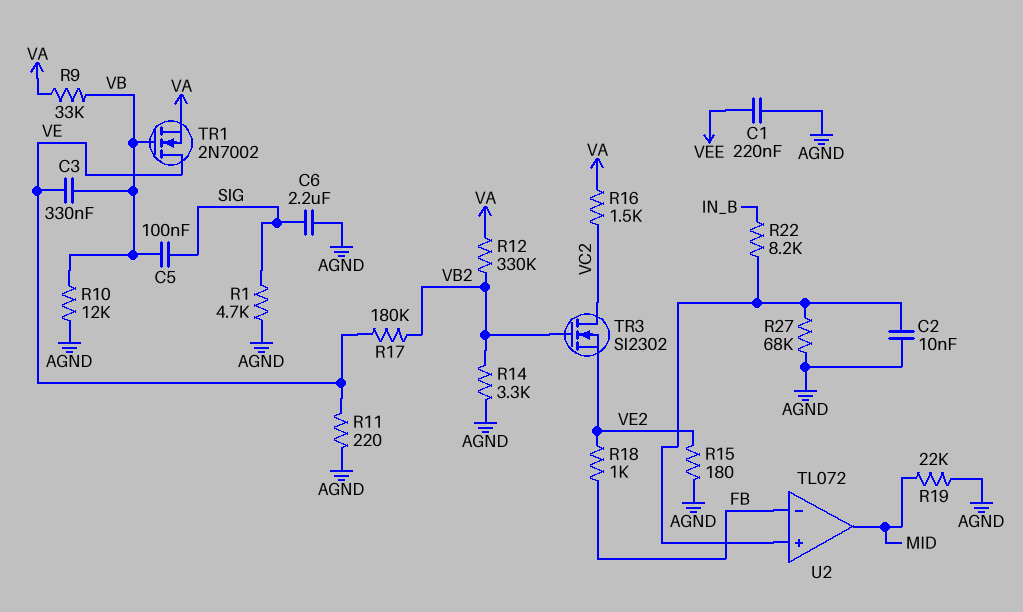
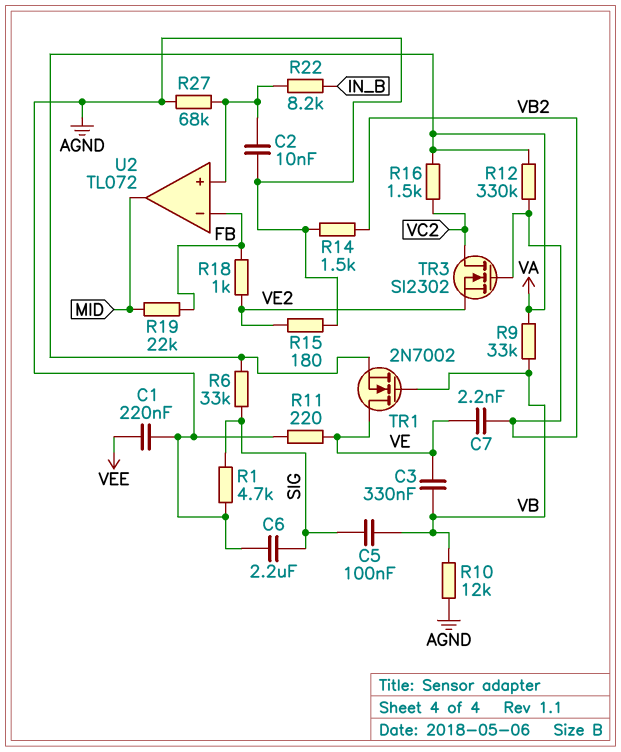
C7: none -> 2.2nF (VB2, VE)
R6: none -> 33k (SIG, VA)
R14: 3.3k (AGND, VB2) -> 1.5k (AGND, VB2)
R17: 180k (VB2, VE) -> none
R19: 22k (AGND, MID) -> 22k (FB, MID)

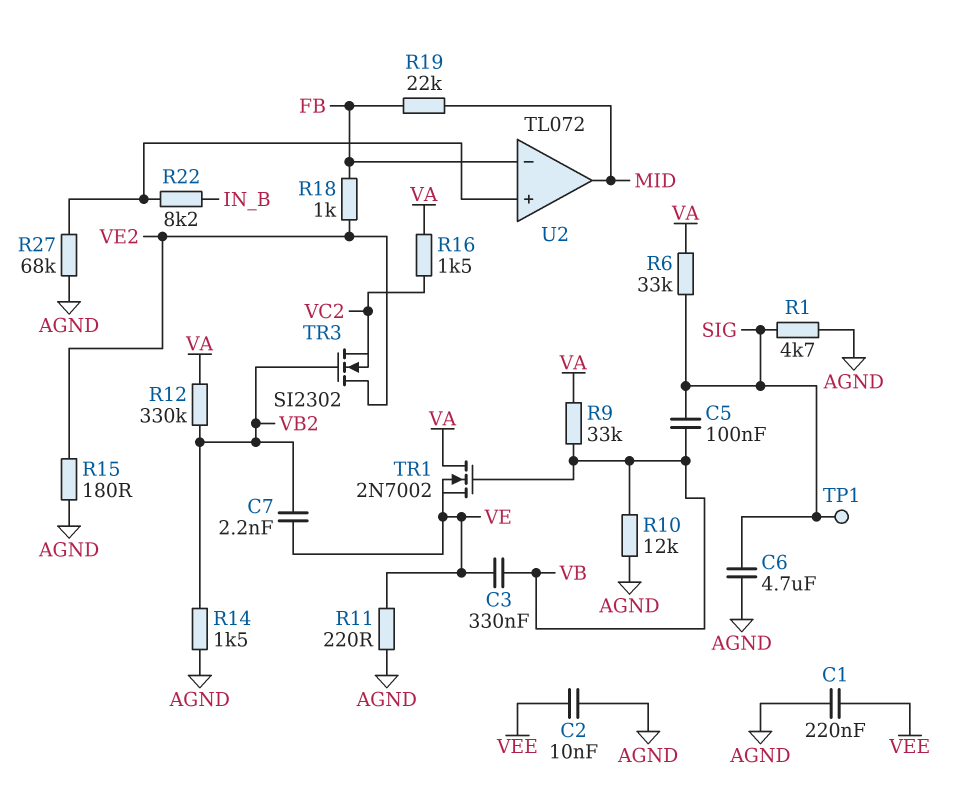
C2: 10nF (AGND, U2/in+) -> 10nF (AGND, VEE)
C6: 2.2uF (AGND, SIG) -> 4.7uF (AGND, SIG)
TP1: none -> test point (SIG)
TR1: NMOS 2N7002 (G VB, D VE, S VA) -> NMOS 2N7002 (G VB, D VA, S VE)
TR3: NMOS SI2302 (G VB2, D VC2, S VE2) -> NMOS SI2302 (G VB2, D VE2, S VC2)

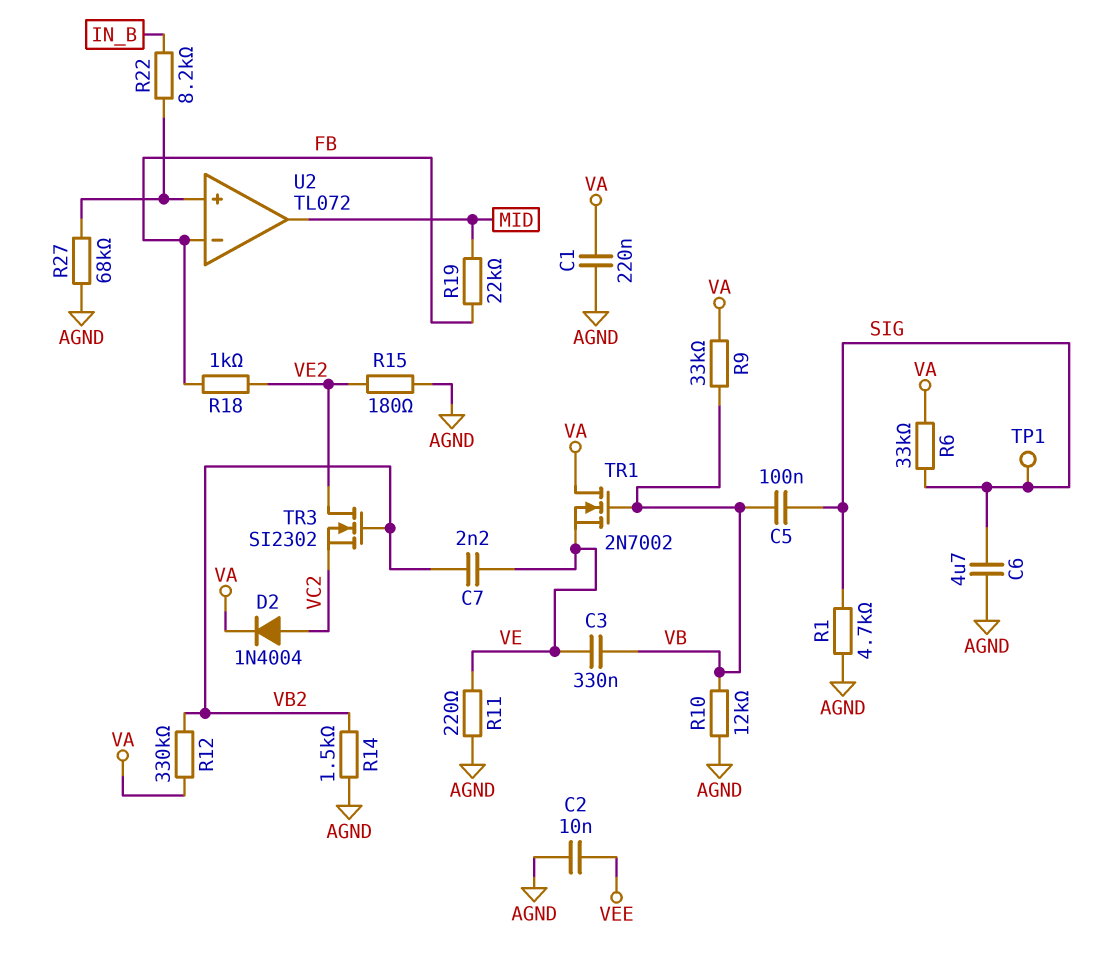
C1: 220nF (AGND, VEE) -> 220nF (AGND, VA)
D2: none -> diode 1N4004 (A VC2, K VA)
R16: 1.5k (VA, VC2) -> none

